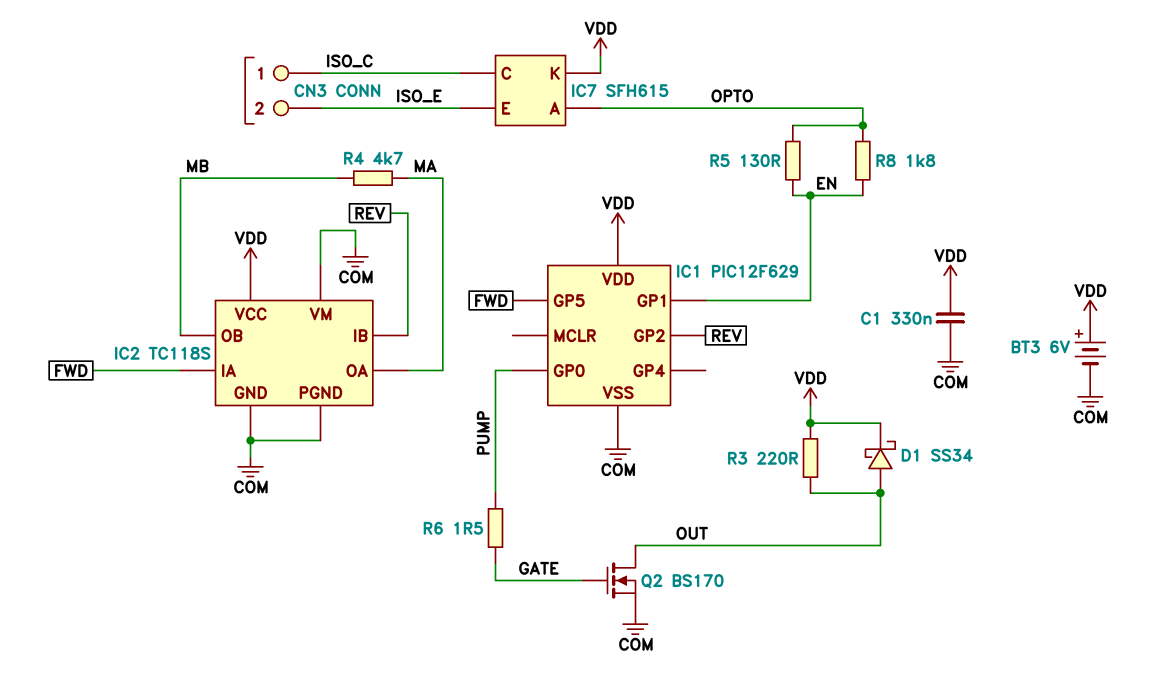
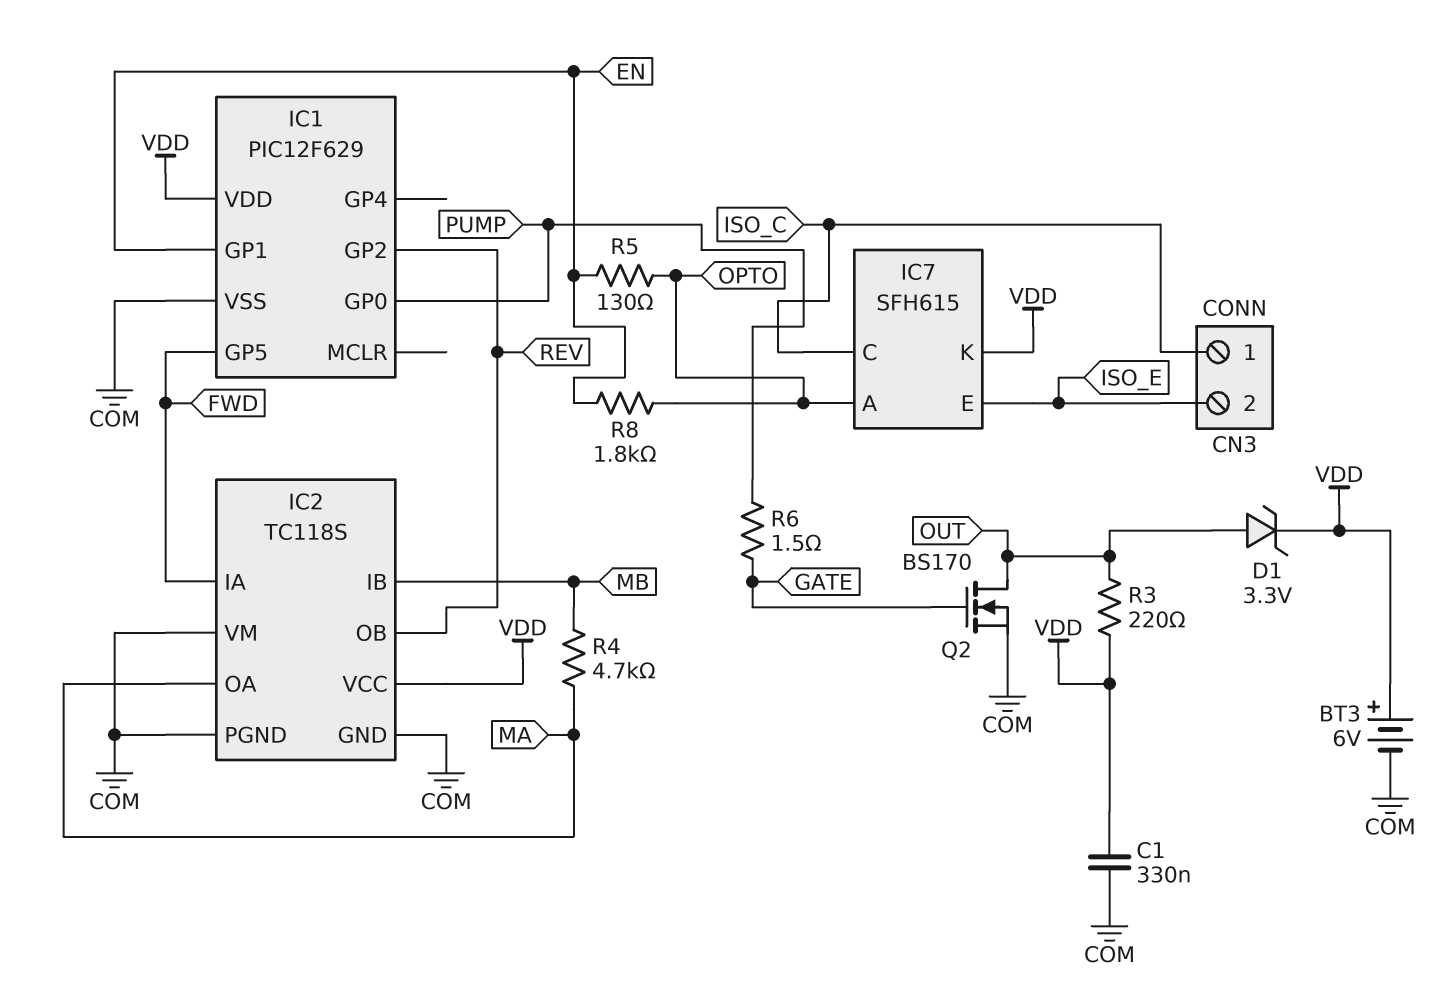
D1: schottky SS34 (A OUT, K VDD) -> zener 3.3V (A OUT, K VDD)
IC2 pin IB: REV -> MB
IC2 pin OB: MB -> REV

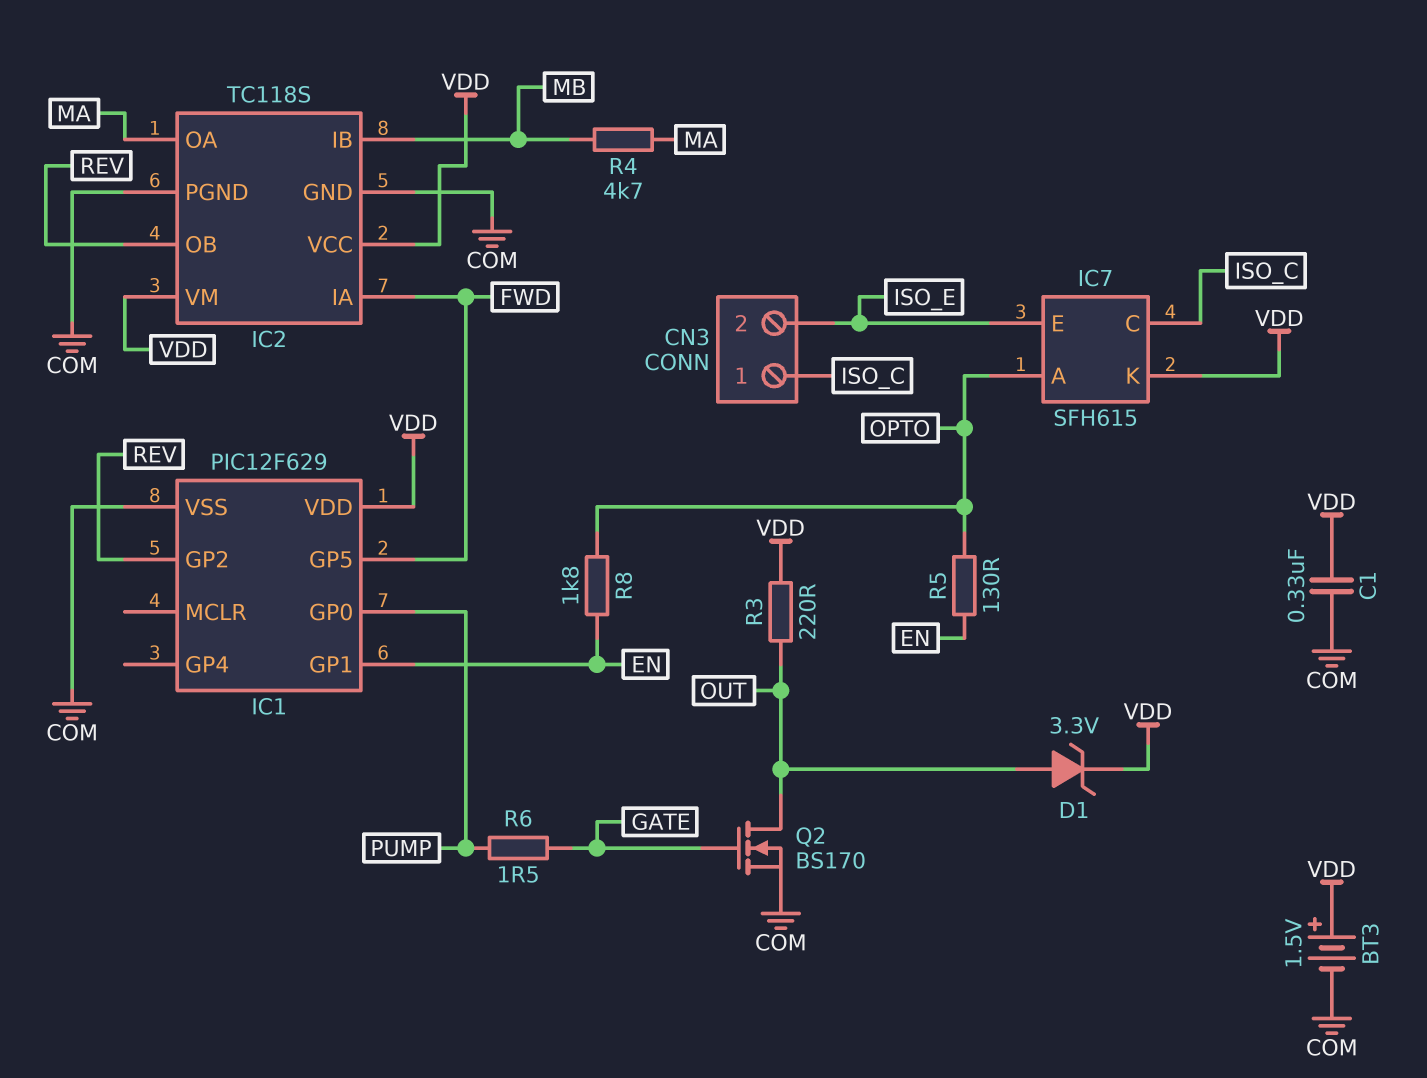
BT3: 6V (plus VDD, minus COM) -> 1.5V (plus VDD, minus COM)
IC2 pin VM: COM -> VDD

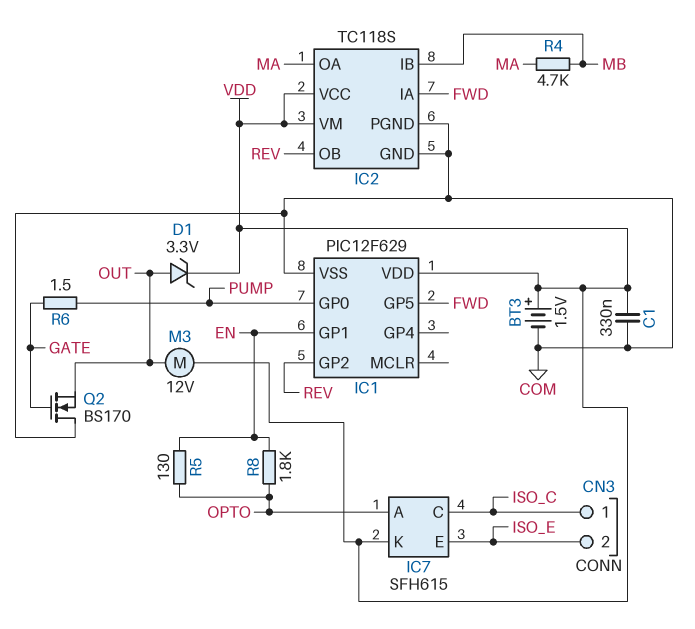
M3: none -> motor 12V (OUT, VDD)
Q2: NMOS BS170 (G GATE, D OUT, S COM) -> NMOS BS170 (G GATE, D COM, S OUT)
R3: 220 (OUT, VDD) -> none

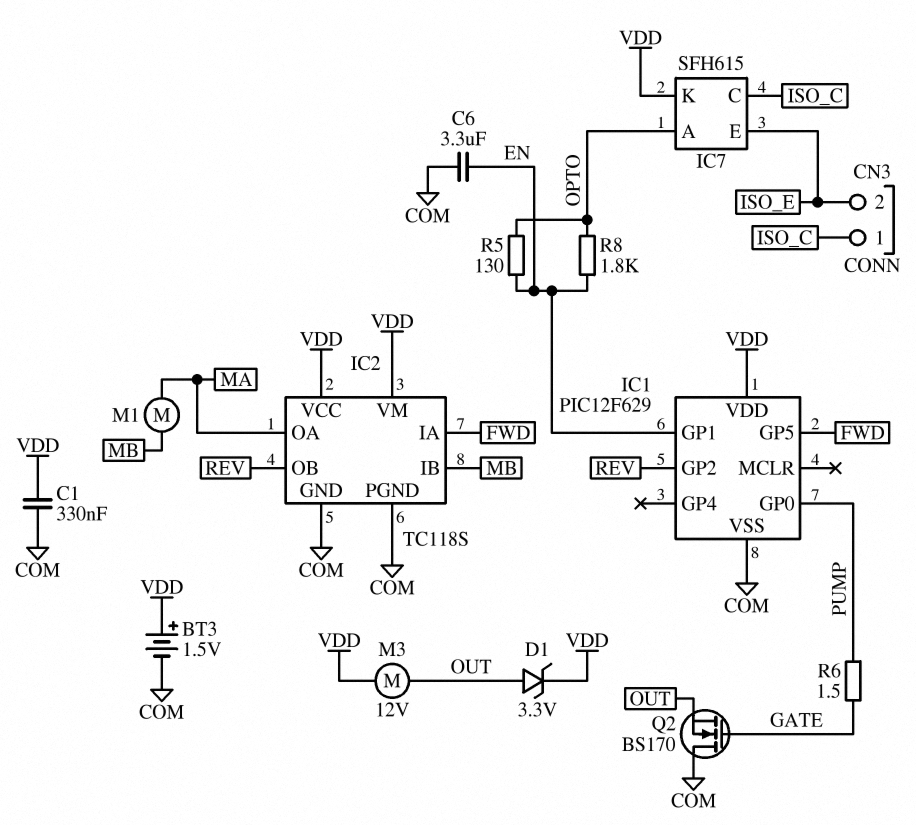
C6: none -> 3.3uF (COM, EN)
M1: none -> motor (MA, MB)
R4: 4.7k (MA, MB) -> none

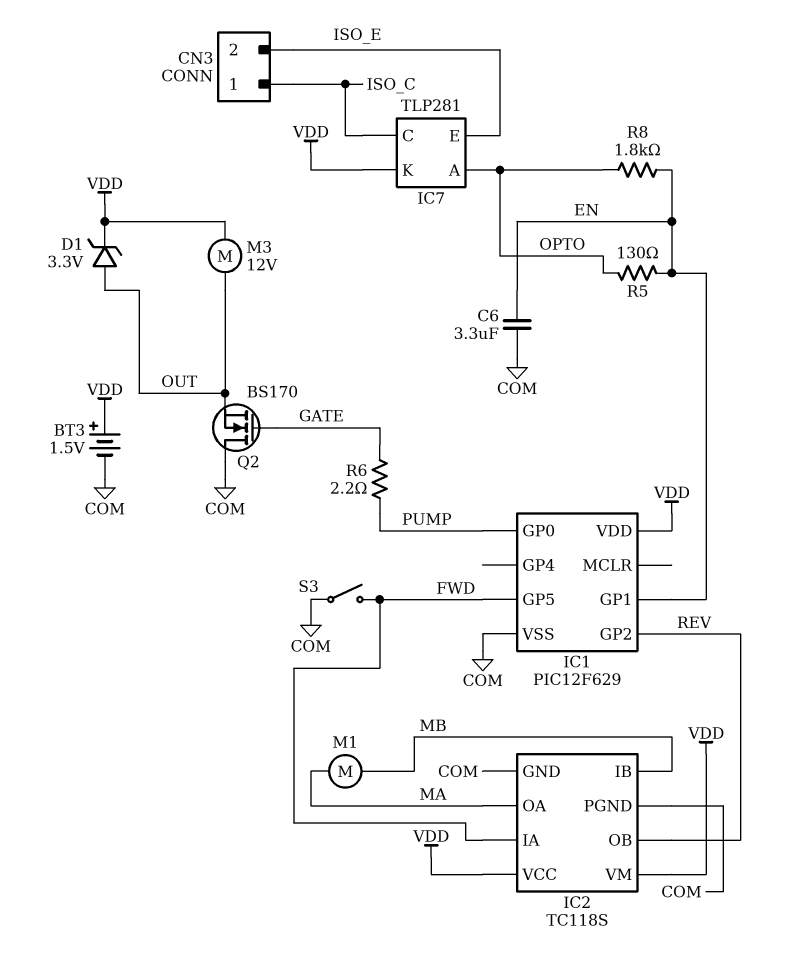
C1: 330nF (COM, VDD) -> none
IC7: SFH615 -> TLP281
R6: 1.5 (GATE, PUMP) -> 2.2 (GATE, PUMP)
S3: none -> switch (COM, FWD)

